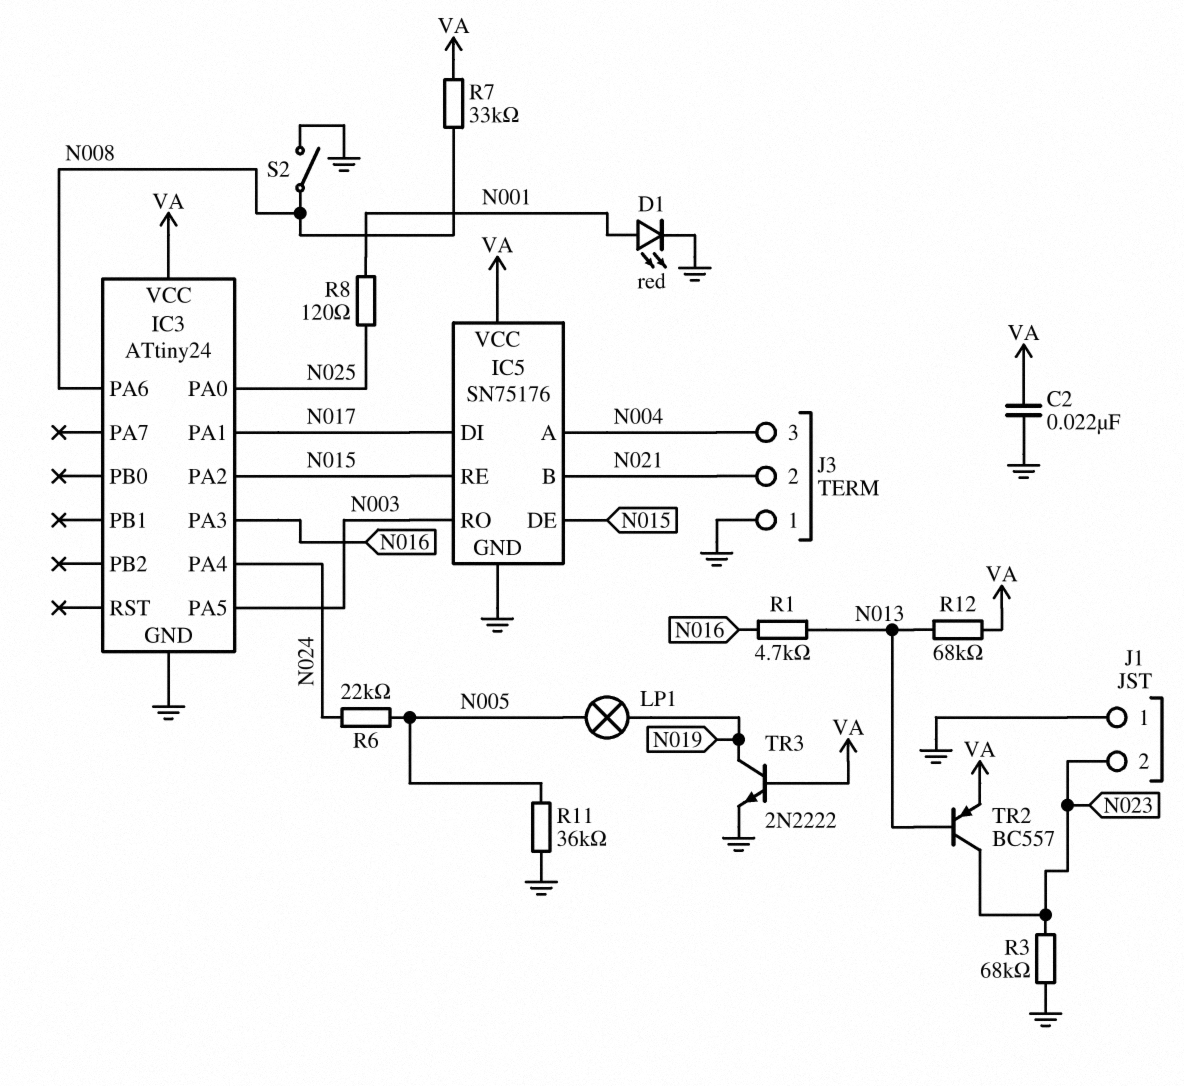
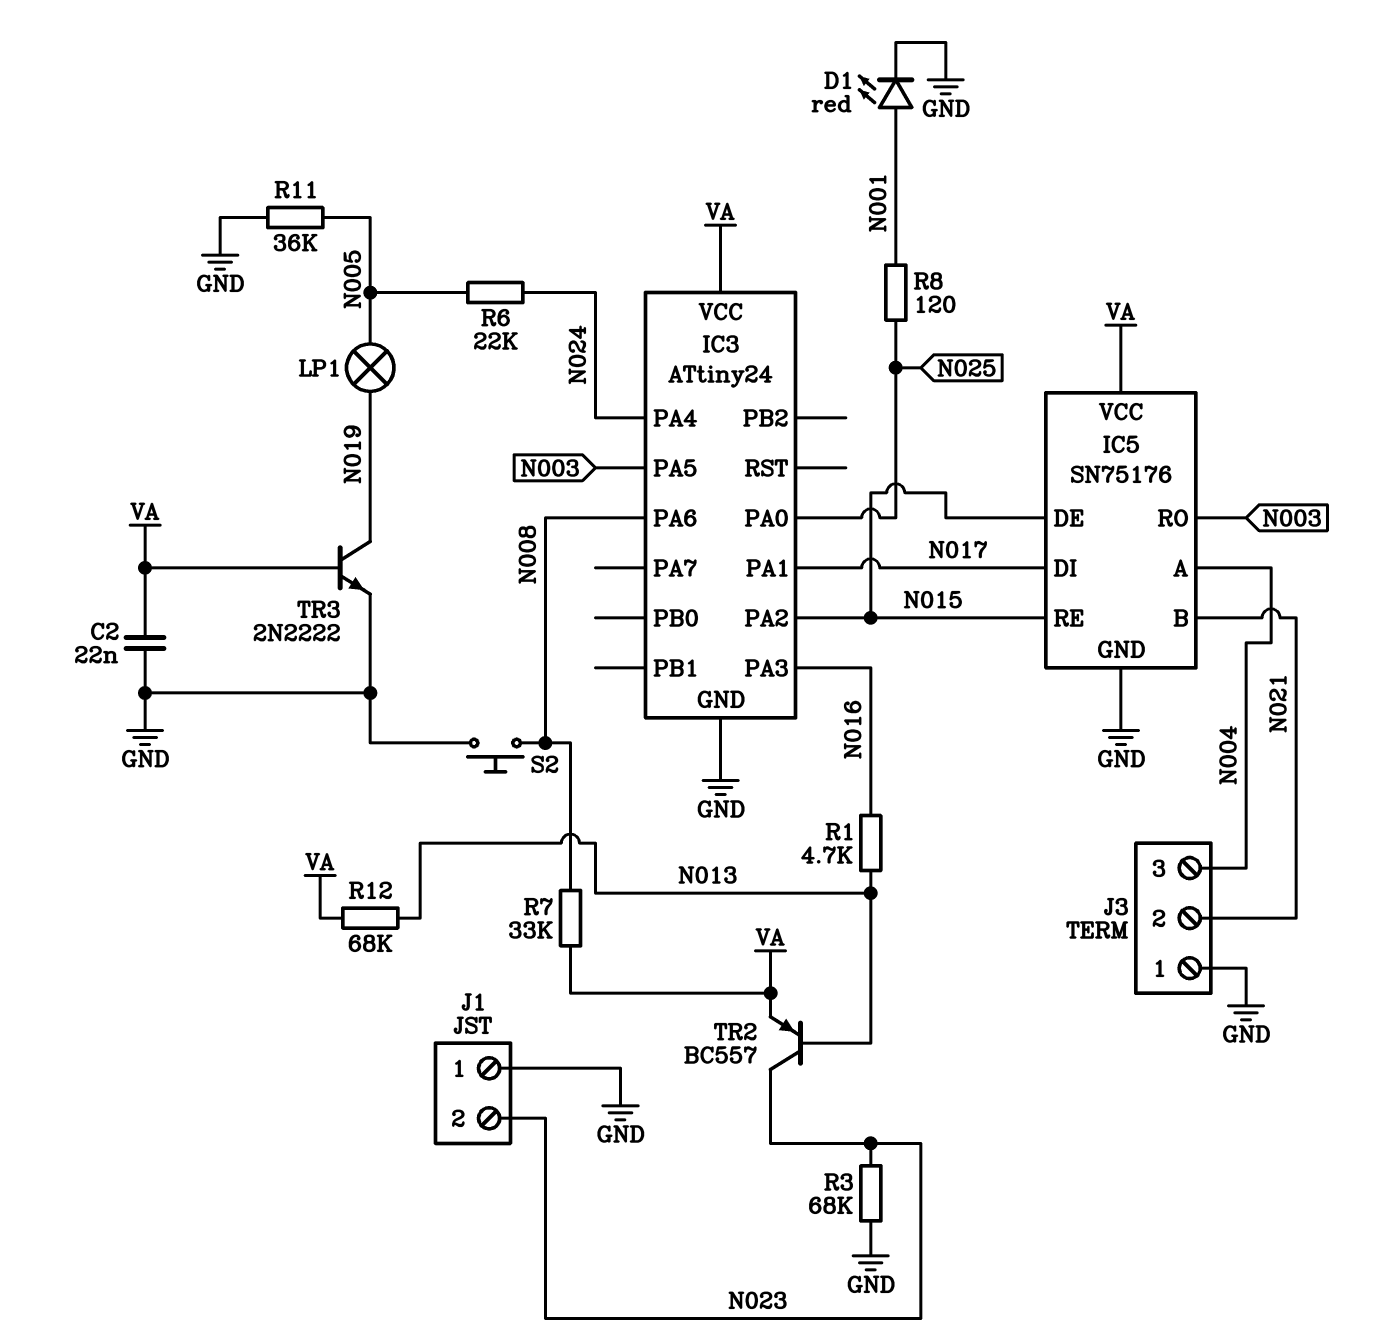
S2: switch (GND, N008) -> button (GND, N008)

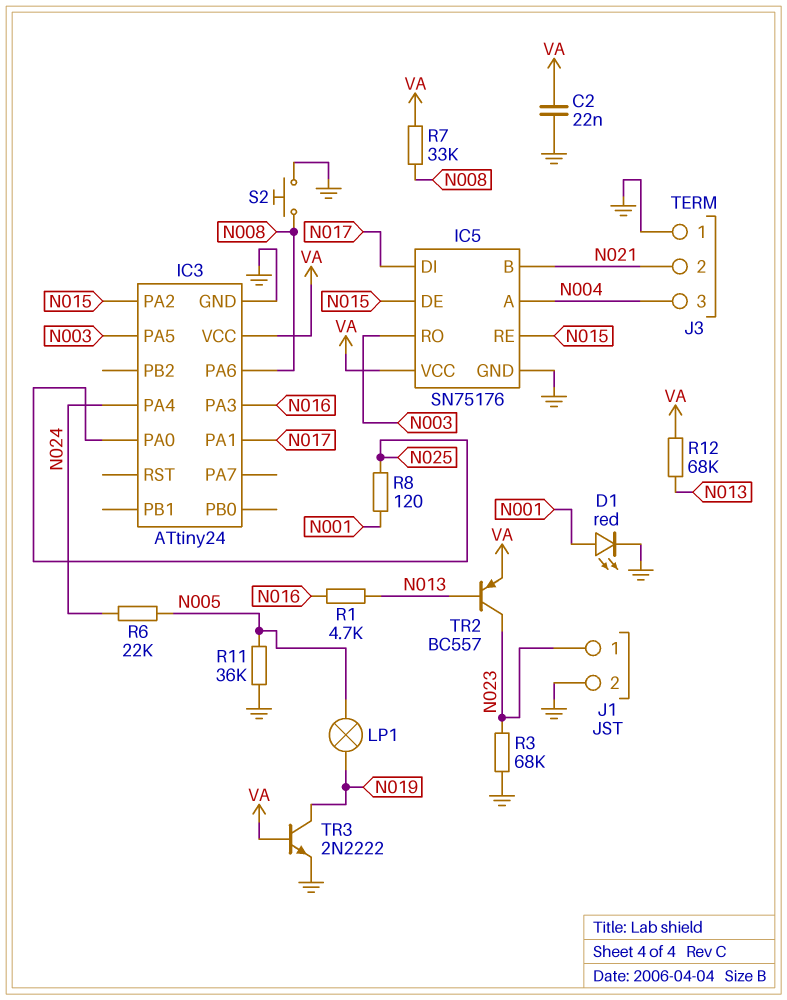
J1 pin 1: GND -> N023
J1 pin 2: N023 -> GND

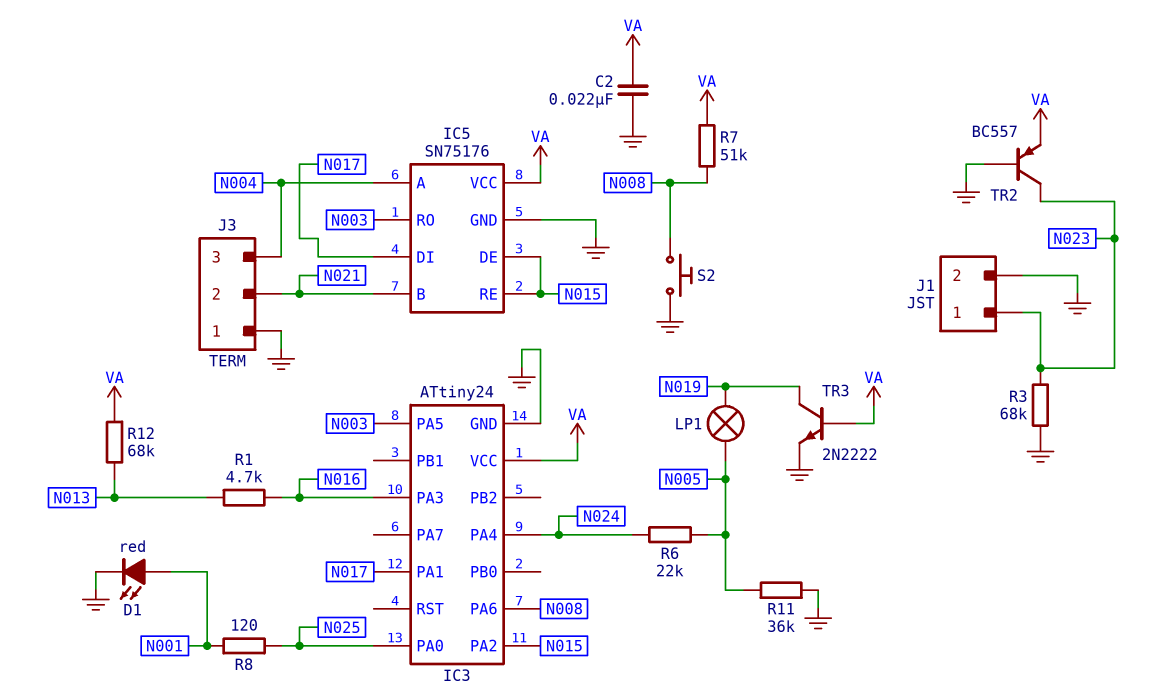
R7: 33k (N008, VA) -> 51k (N008, VA)
TR2: PNP BC557 (B N013, C N023, E VA) -> PNP BC557 (B GND, C N023, E VA)

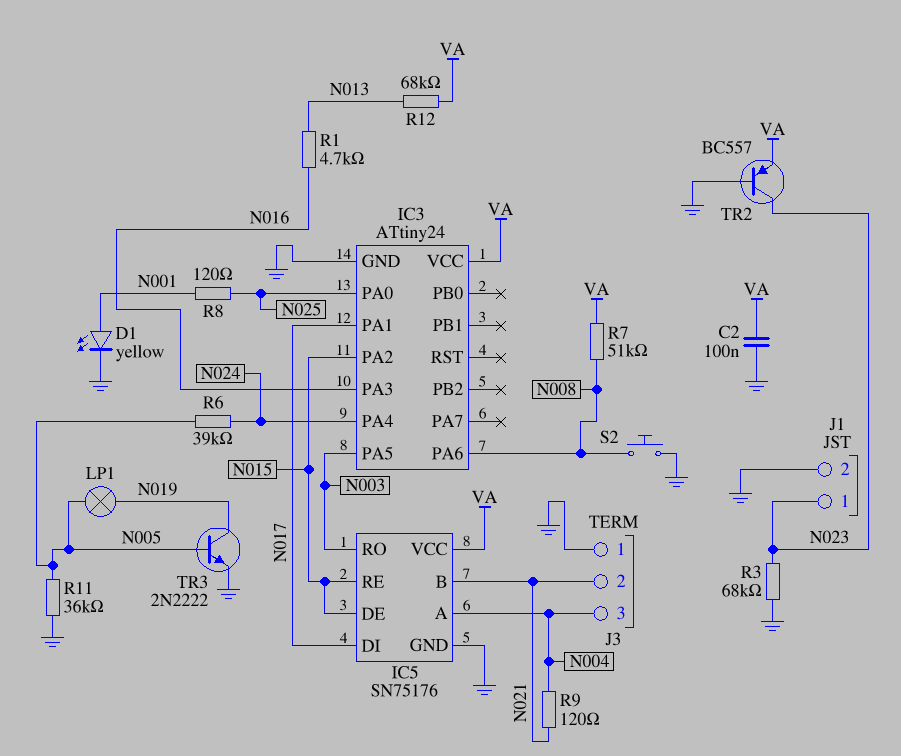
C2: 22nF (GND, VA) -> 100nF (GND, VA)
D1: LED red (A N001, K GND) -> LED yellow (A N001, K GND)
R6: 22k (N005, N024) -> 39k (N005, N024)
R9: none -> 120 (N004, N021)
TR3: NPN 2N2222 (B VA, C N019, E GND) -> NPN 2N2222 (B N005, C N019, E GND)

